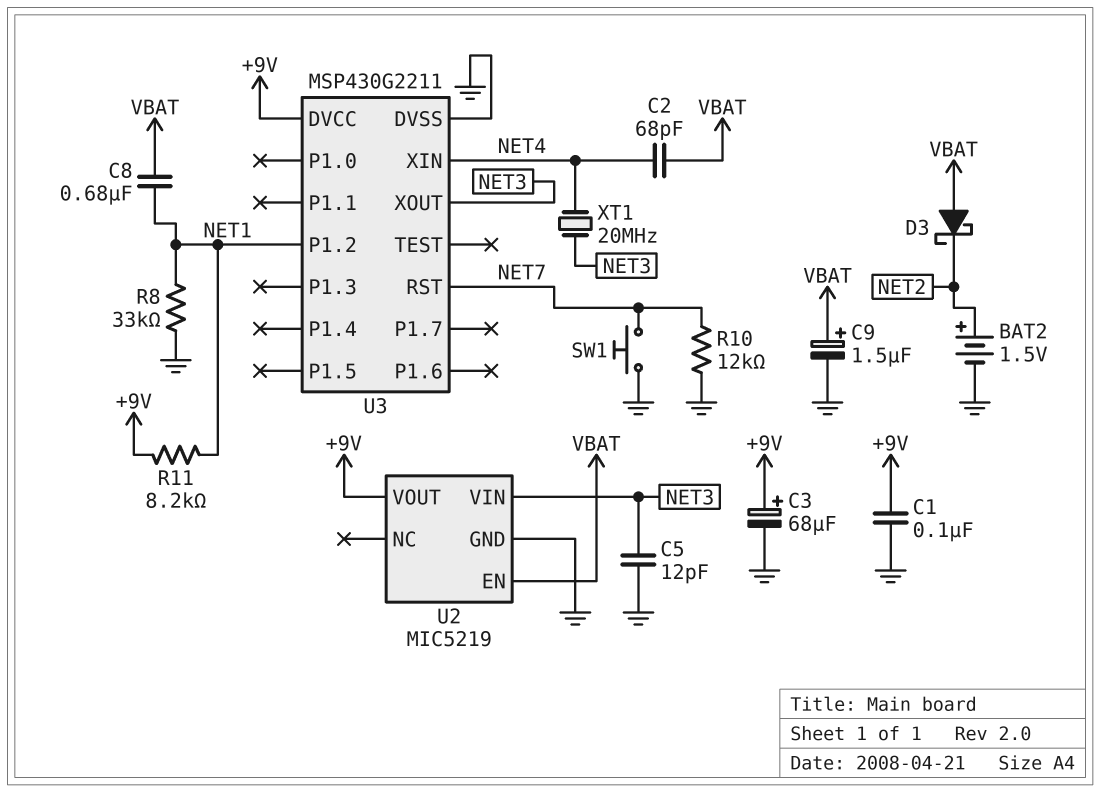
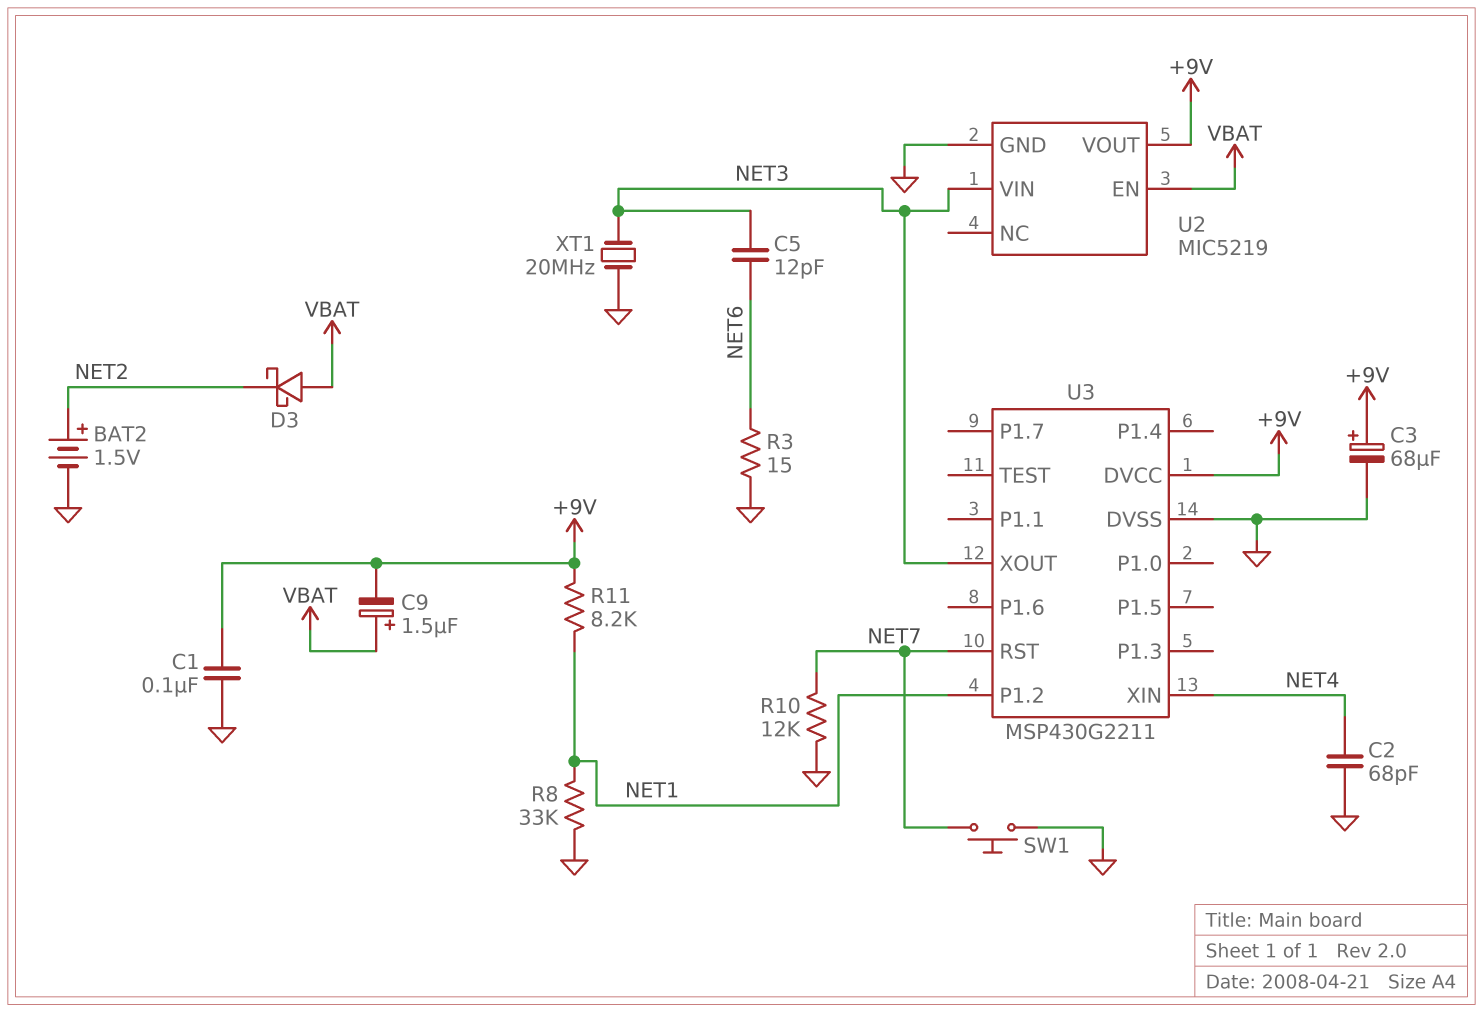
C2: 68pF (NET4, VBAT) -> 68pF (GND, NET4)
C5: 12pF (GND, NET3) -> 12pF (NET3, NET6)
C8: 680nF (NET1, VBAT) -> none
C9: 1.5uF (plus VBAT, minus GND) -> 1.5uF (plus VBAT, minus +9V)
R3: none -> 15 (GND, NET6)
XT1: 20MHz (NET3, NET4) -> 20MHz (GND, NET3)

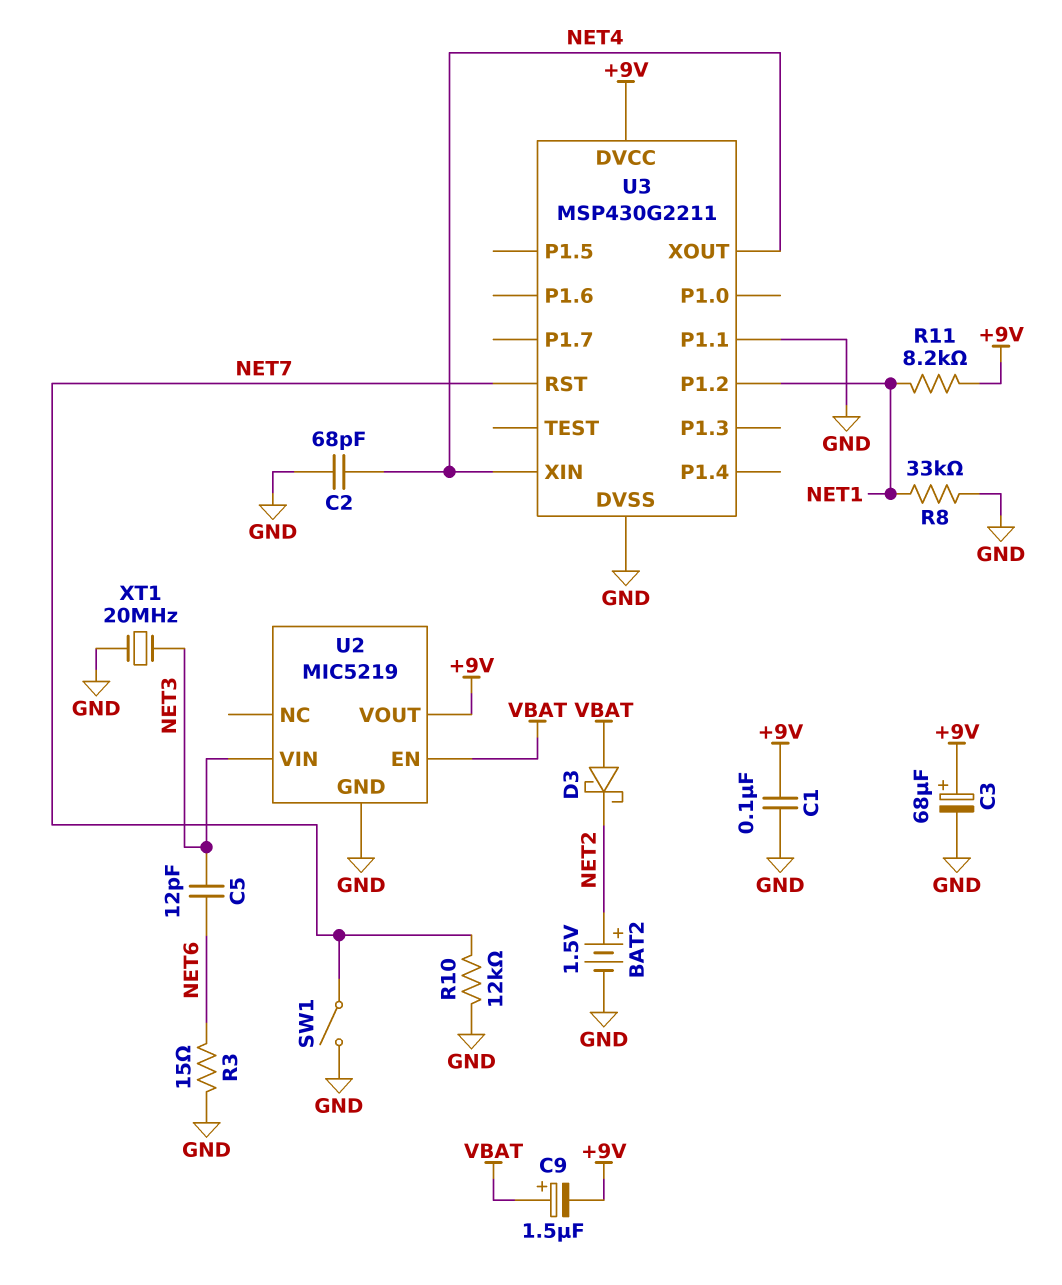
SW1: button (GND, NET7) -> switch (GND, NET7)
U3 pin P1.1: none -> GND
U3 pin XOUT: NET3 -> NET4

